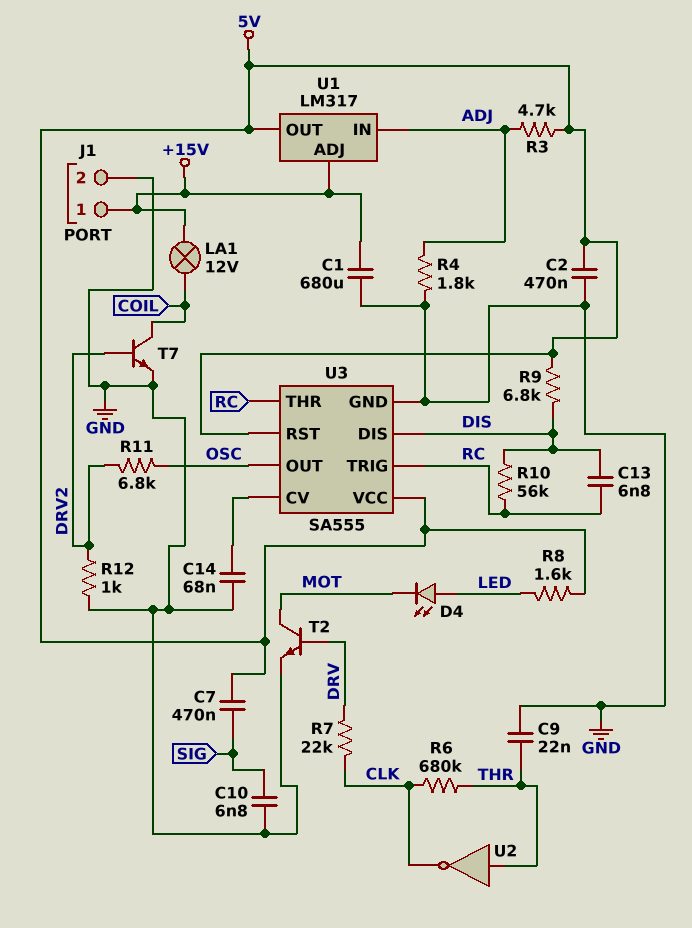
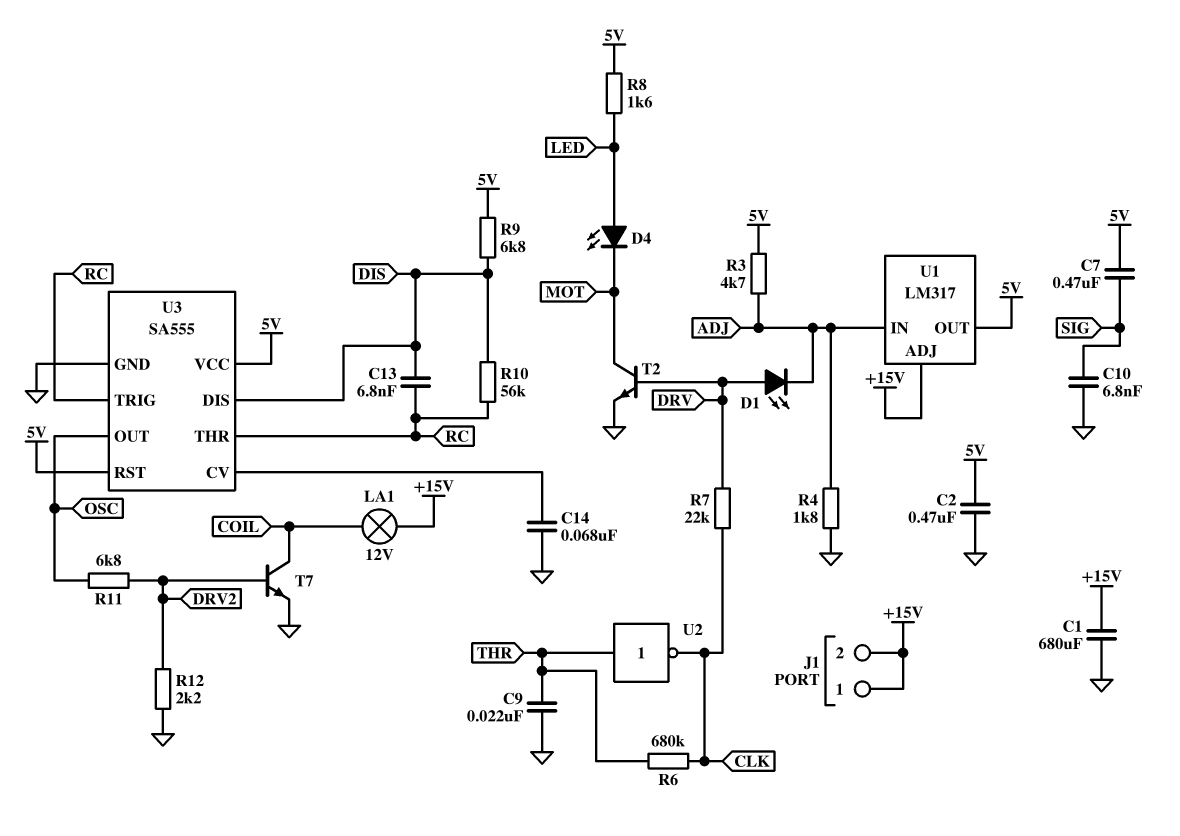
D1: none -> LED (A DRV, K ADJ)
J1 pin 2: GND -> +15V
R12: 1k (DRV2, GND) -> 2.2k (DRV2, GND)

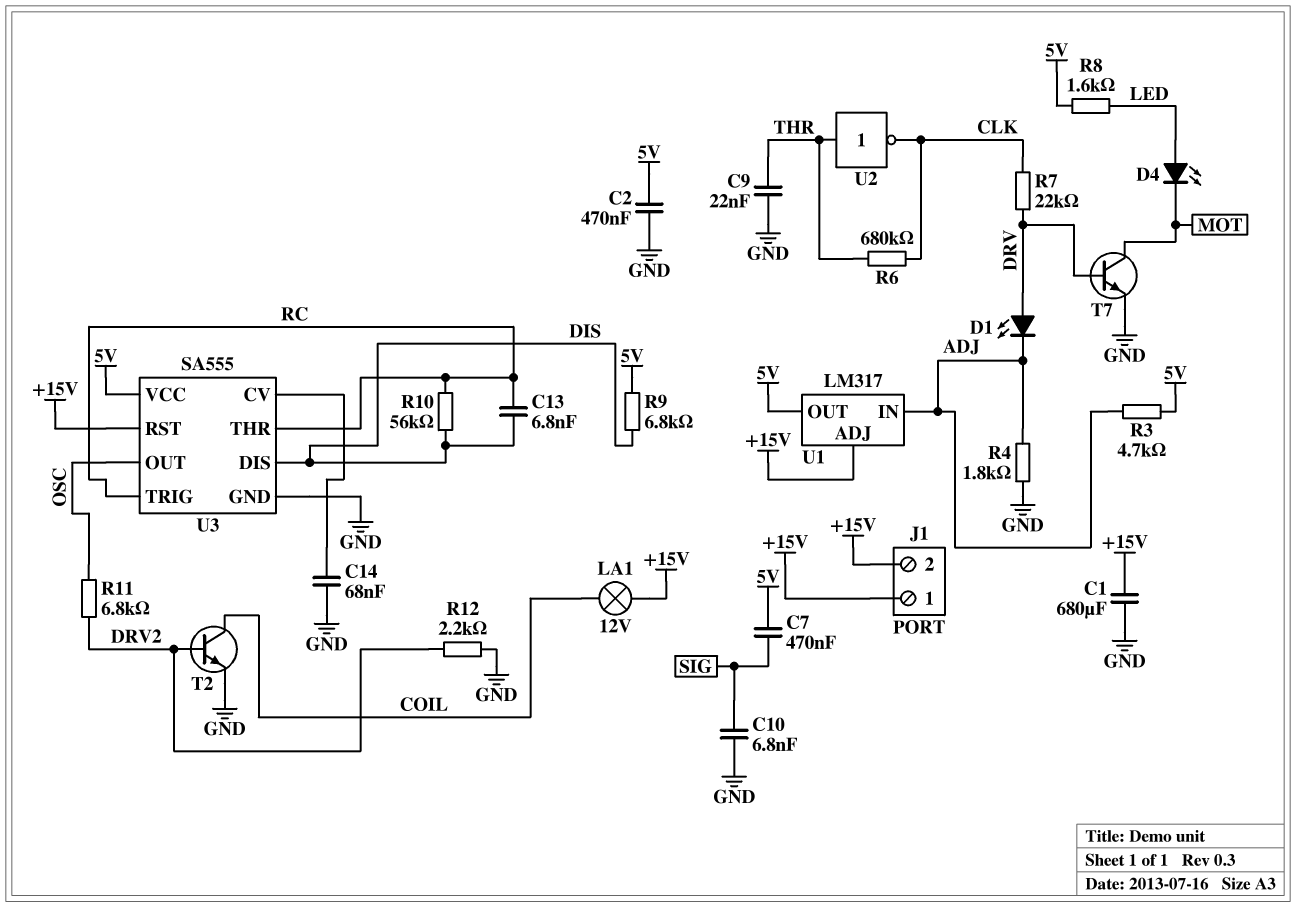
T2: NPN (B DRV, C MOT, E GND) -> NPN (B DRV2, C COIL, E GND)
T7: NPN (B DRV2, C COIL, E GND) -> NPN (B DRV, C MOT, E GND)
U3 pin RST: 5V -> +15V

